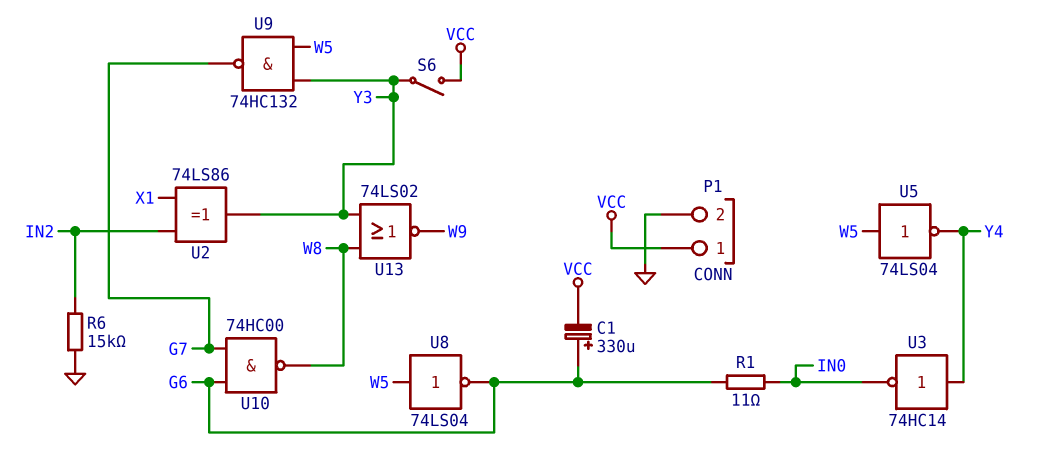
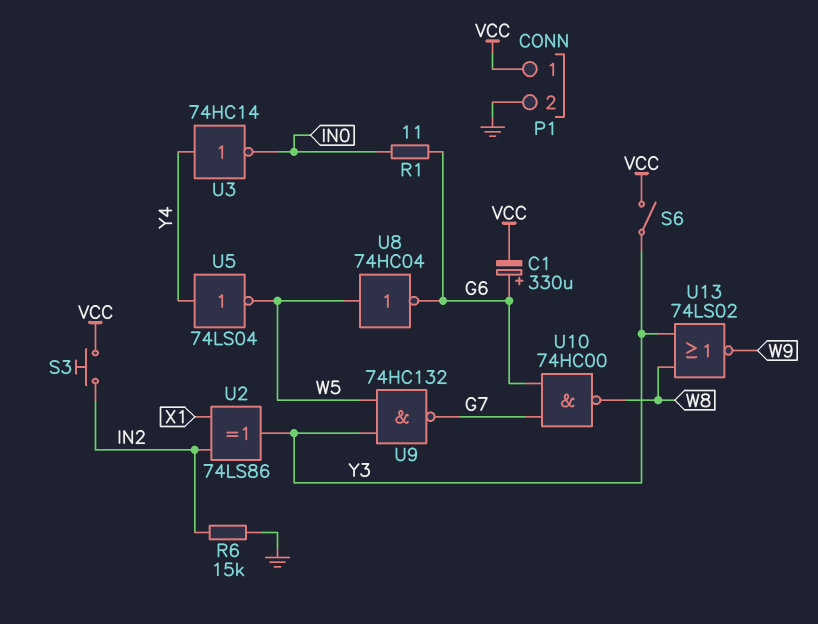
S3: none -> button (IN2, VCC)
U5: NOT 74LS04 (in W5, out Y4) -> NOT 74LS04 (in Y4, out W5)
U8: NOT 74LS04 (in W5, out G6) -> NOT 74HC04 (in W5, out G6)

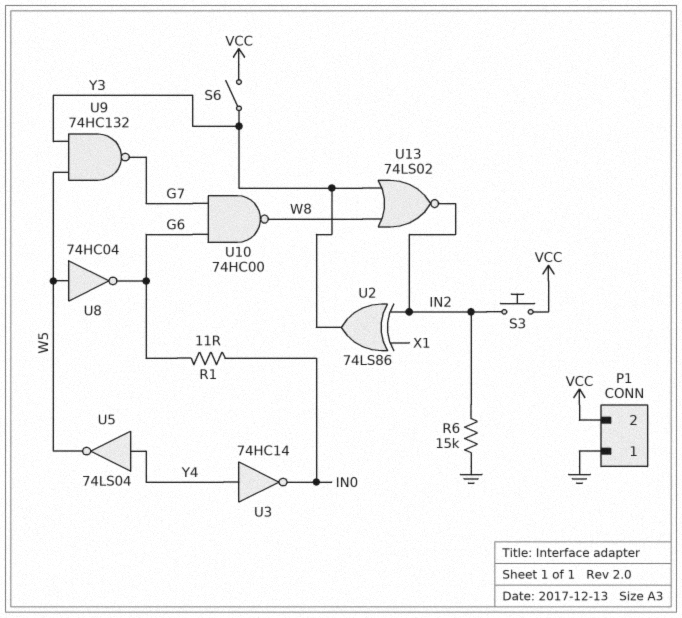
C1: 330uF (plus G6, minus VCC) -> none
P1 pin 1: VCC -> GND
P1 pin 2: GND -> VCC
U13: NOR 74LS02 (in W8, in Y3, out W9) -> NOR 74LS02 (in W8, in Y3, out IN2)

